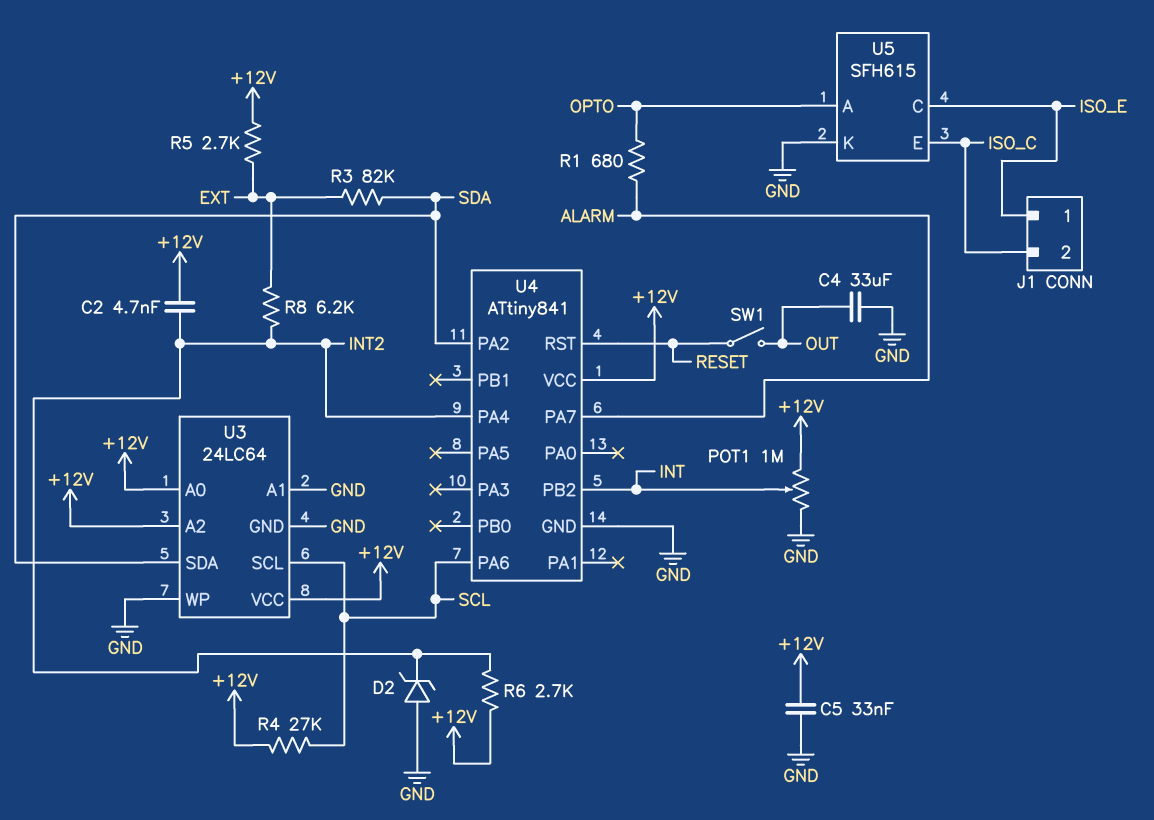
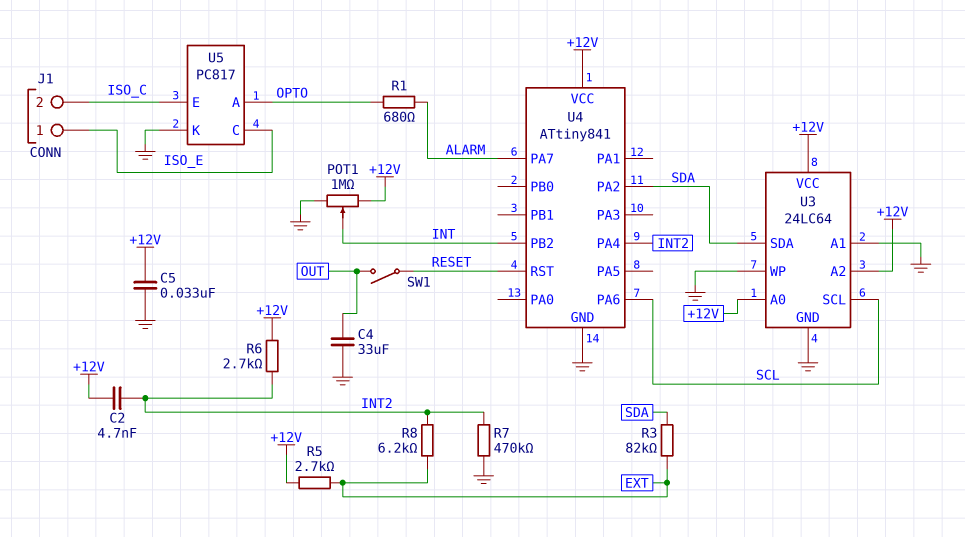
D2: zener (A GND, K INT2) -> none
R4: 27k (+12V, SCL) -> none
R7: none -> 470k (GND, INT2)
U5: SFH615 -> PC817

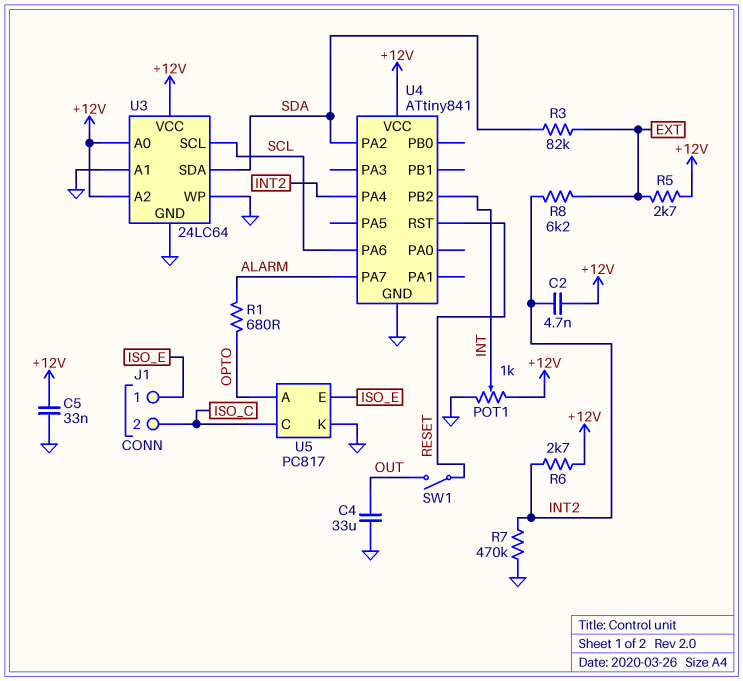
POT1: 1M (+12V, GND, wiper INT) -> 1k (+12V, GND, wiper INT)
U5 pin C: ISO_E -> ISO_C
U5 pin E: ISO_C -> ISO_E

